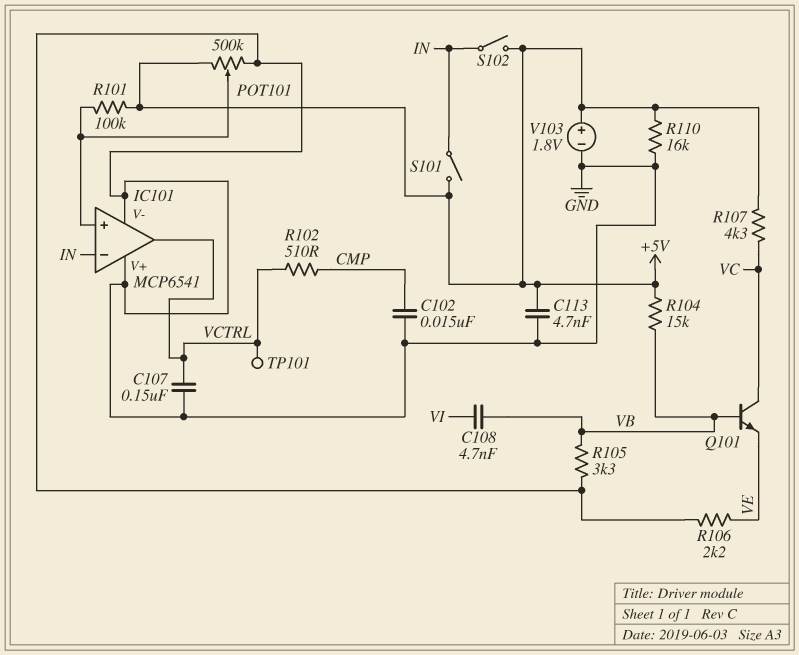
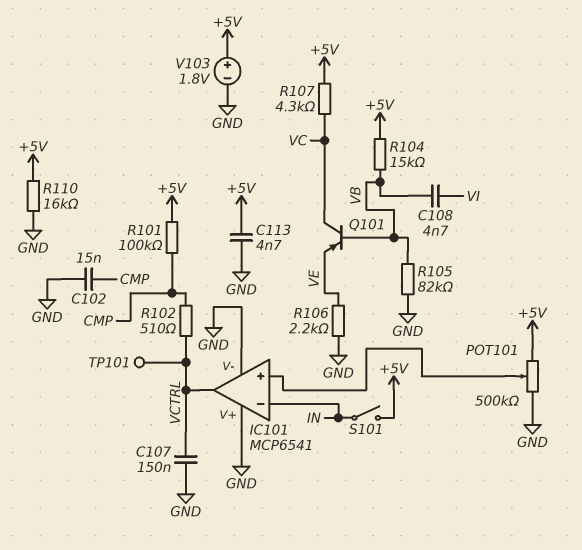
Q101: NPN (B VB, C VC, E VE) -> PNP (B VB, C VC, E VE)
R101: 100k (+5V, IC101/in+) -> 100k (+5V, CMP)
R105: 3.3k (GND, VB) -> 82k (GND, VB)
S102: switch (+5V, IN) -> none

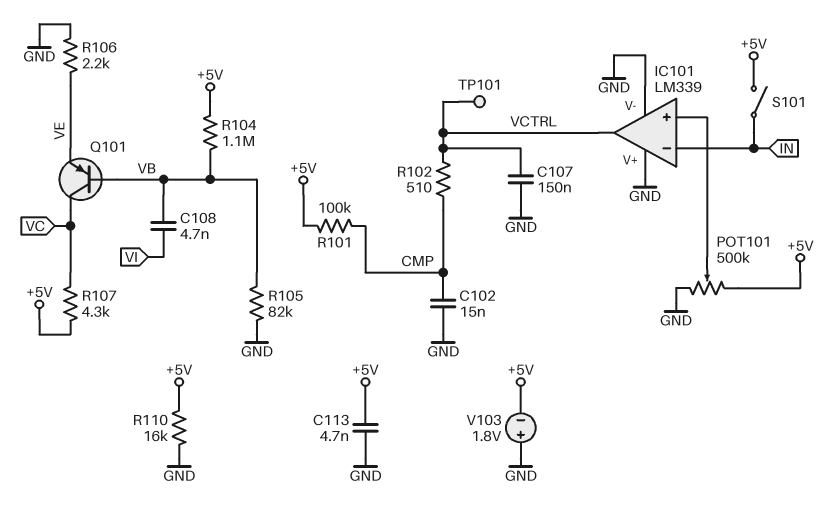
IC101: MCP6541 -> LM339
R104: 15k (+5V, VB) -> 1.1M (+5V, VB)
V103: 1.8V (plus +5V, minus GND) -> 1.8V (plus GND, minus +5V)

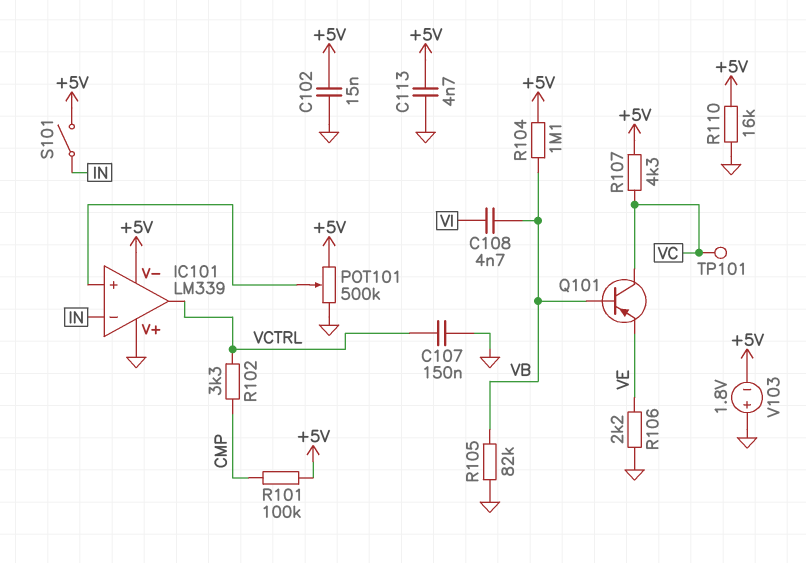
C102: 15nF (CMP, GND) -> 15nF (+5V, GND)
IC101 pin V-: GND -> +5V
R102: 510 (CMP, VCTRL) -> 3.3k (CMP, VCTRL)
TP101: test point (VCTRL) -> test point (VC)

